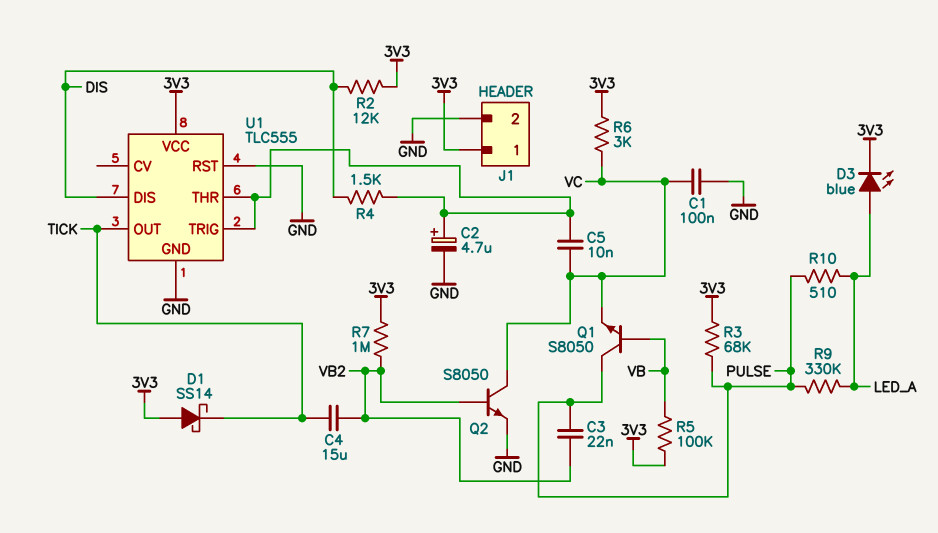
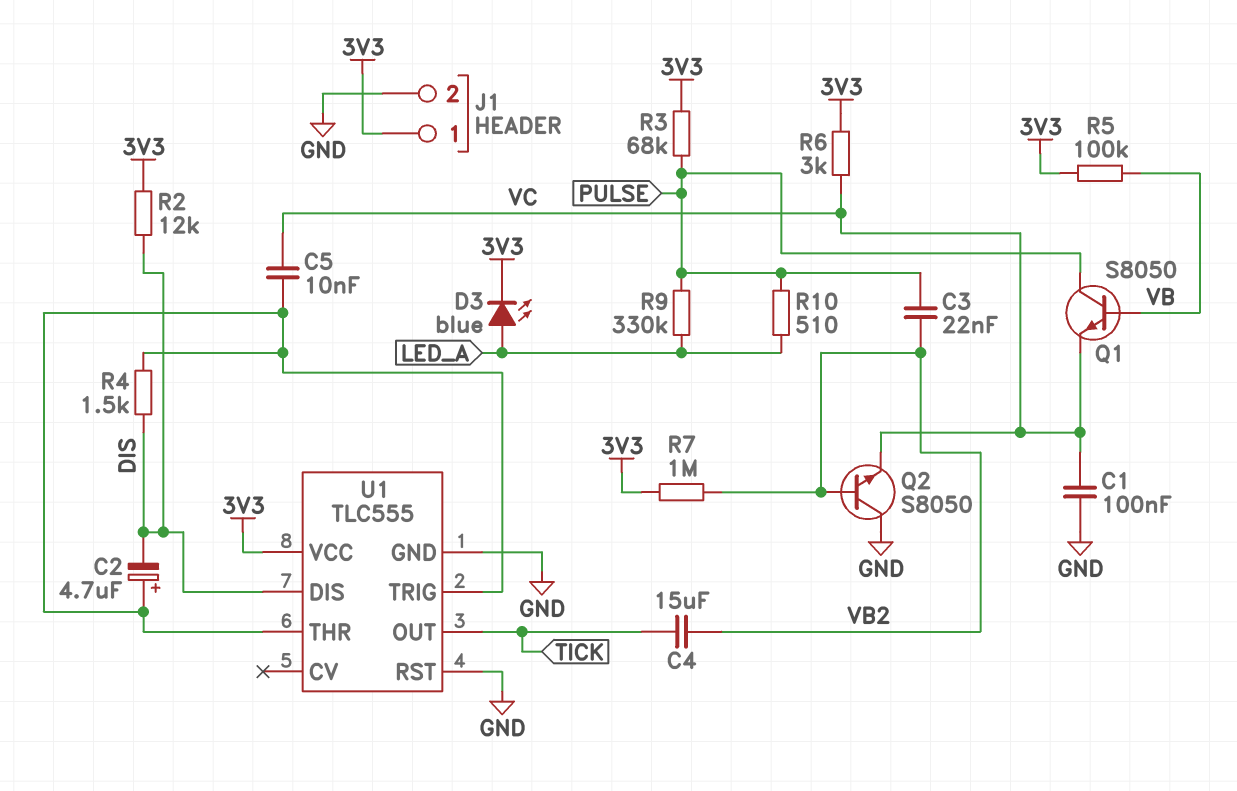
C2: 4.7uF (plus U1/THR, minus GND) -> 4.7uF (plus U1/THR, minus DIS)
D1: schottky SS14 (A 3V3, K TICK) -> none
Q2: NPN S8050 (B VB2, C VC, E GND) -> NPN S8050 (B VB2, C GND, E VC)

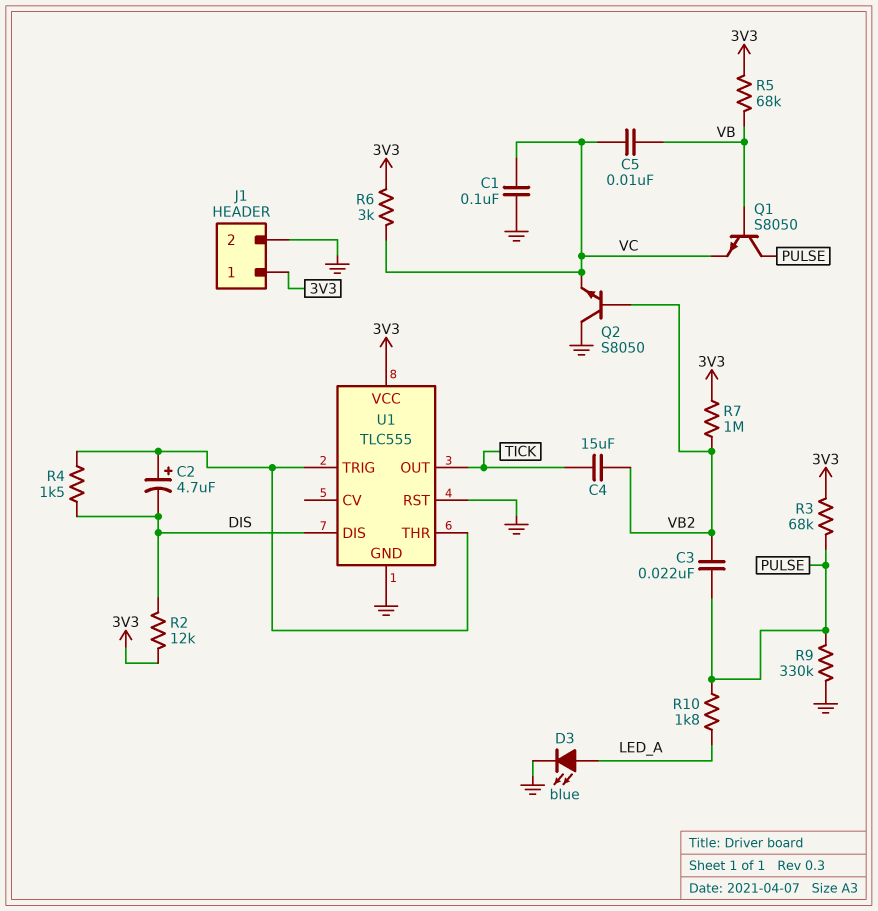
C5: 10nF (U1/THR, VC) -> 10nF (VB, VC)
D3: LED blue (A LED_A, K 3V3) -> LED blue (A LED_A, K GND)
R5: 100k (3V3, VB) -> 68k (3V3, VB)
R9: 330k (LED_A, PULSE) -> 330k (GND, PULSE)
R10: 510 (LED_A, PULSE) -> 1.8k (LED_A, PULSE)

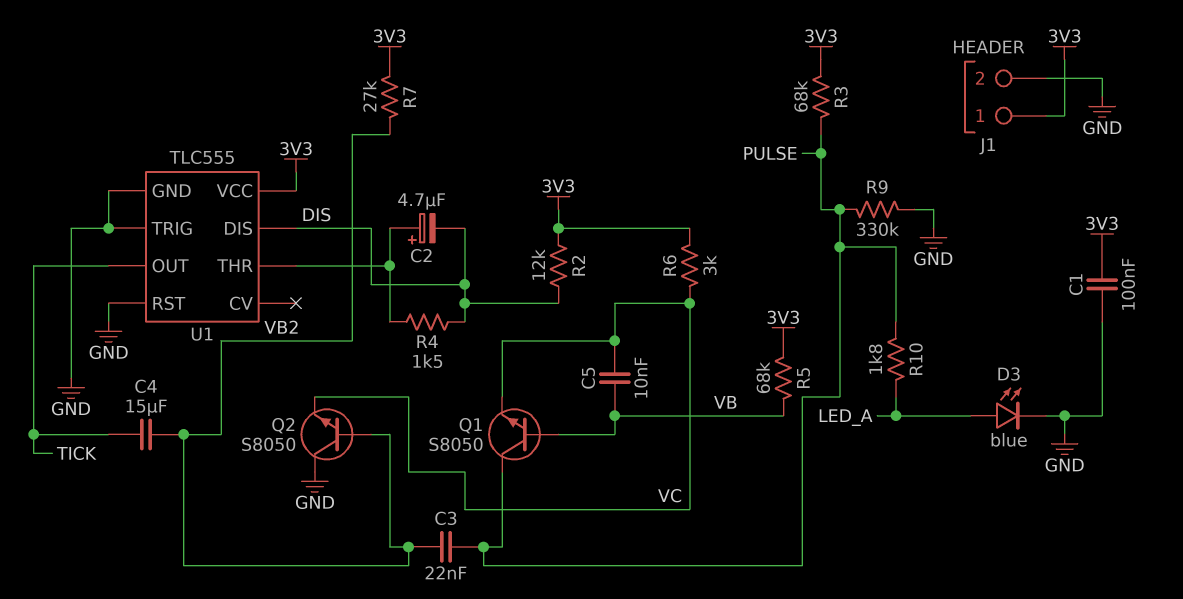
C1: 100nF (GND, VC) -> 100nF (3V3, GND)
R7: 1M (3V3, VB2) -> 27k (3V3, VB2)
U1 pin TRIG: U1/THR -> GND

